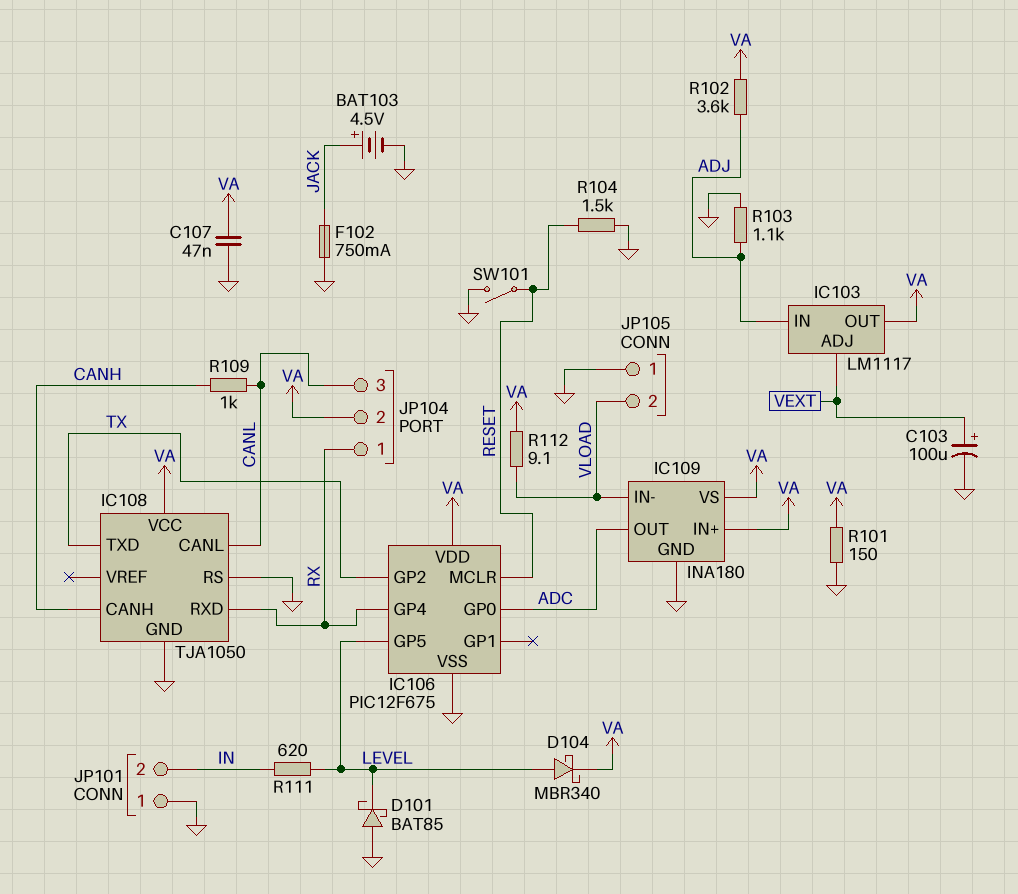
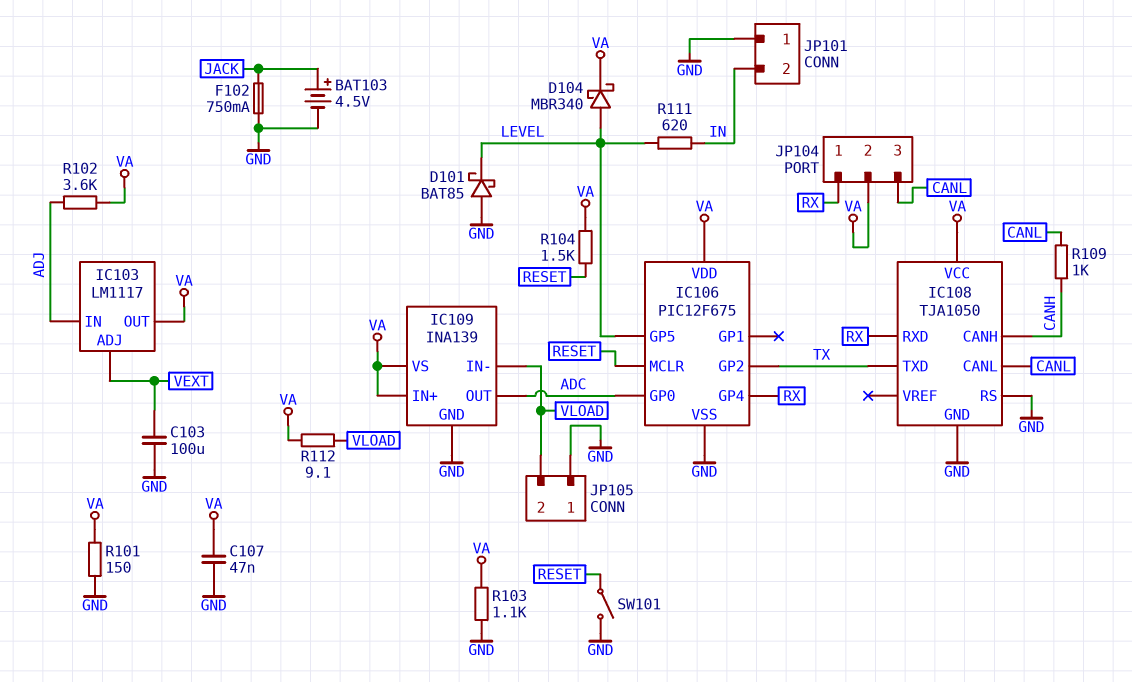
C103: 100uF (plus VEXT, minus GND) -> 100uF (GND, VEXT)
IC109: INA180 -> INA139
R103: 1.1k (ADJ, GND) -> 1.1k (GND, VA)
R104: 1.5k (GND, RESET) -> 1.5k (RESET, VA)

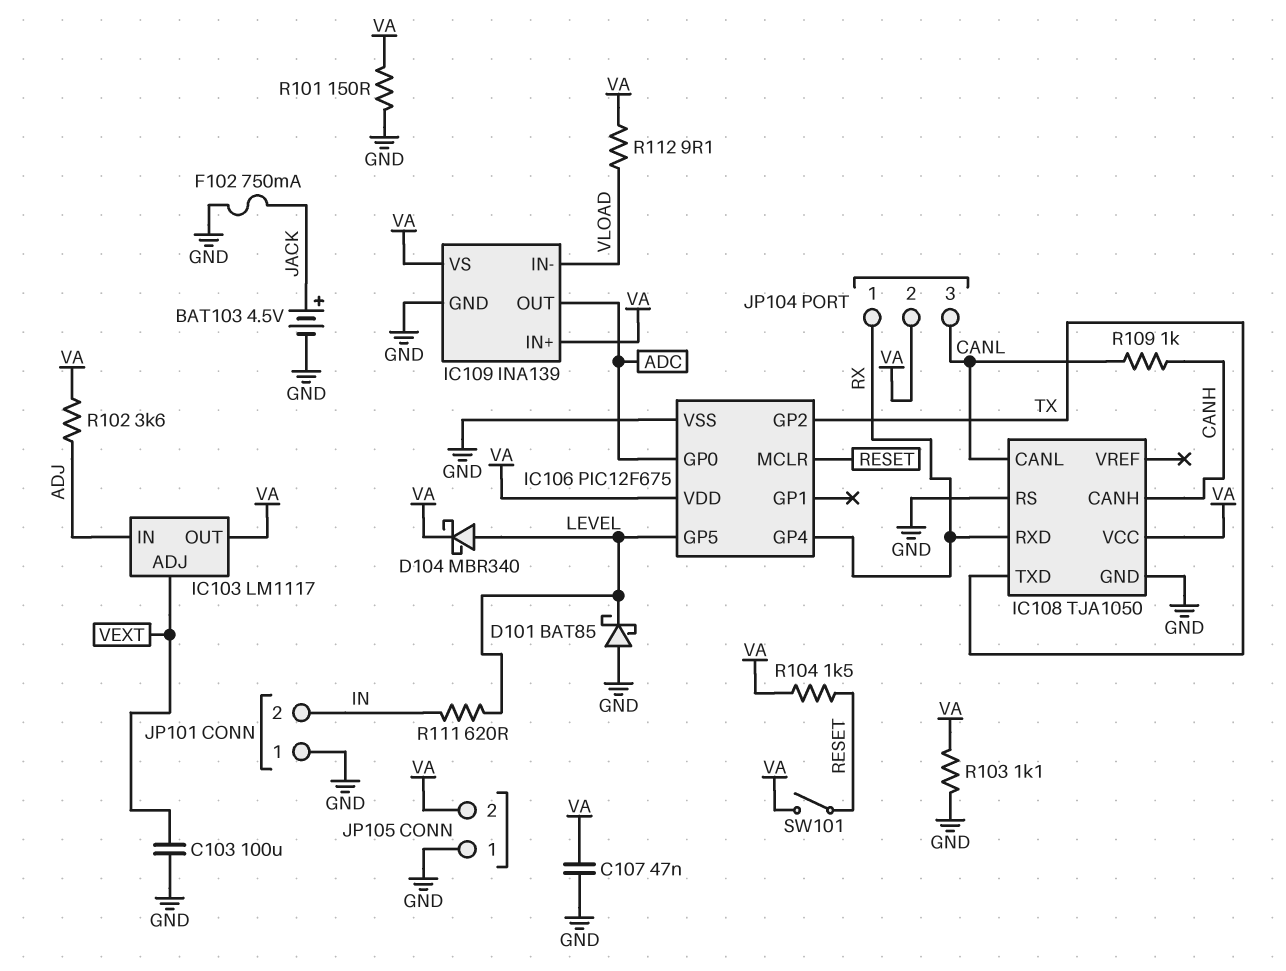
JP105 pin 2: VLOAD -> VA
SW101: switch (GND, RESET) -> switch (RESET, VA)

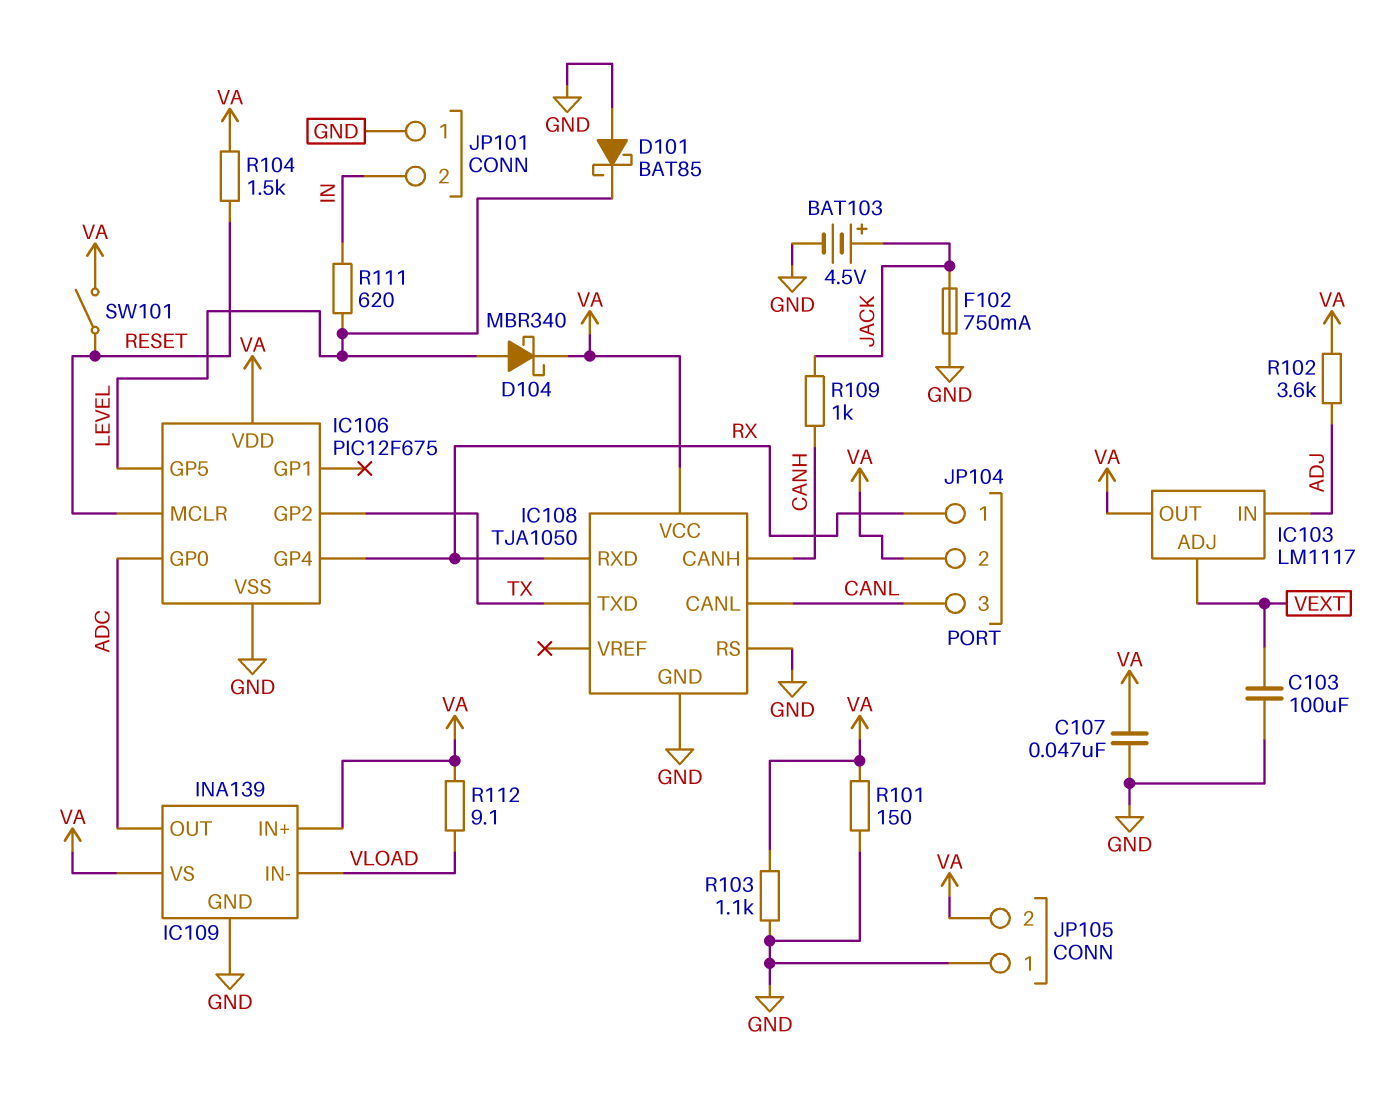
R109: 1k (CANH, CANL) -> 1k (CANH, JACK)

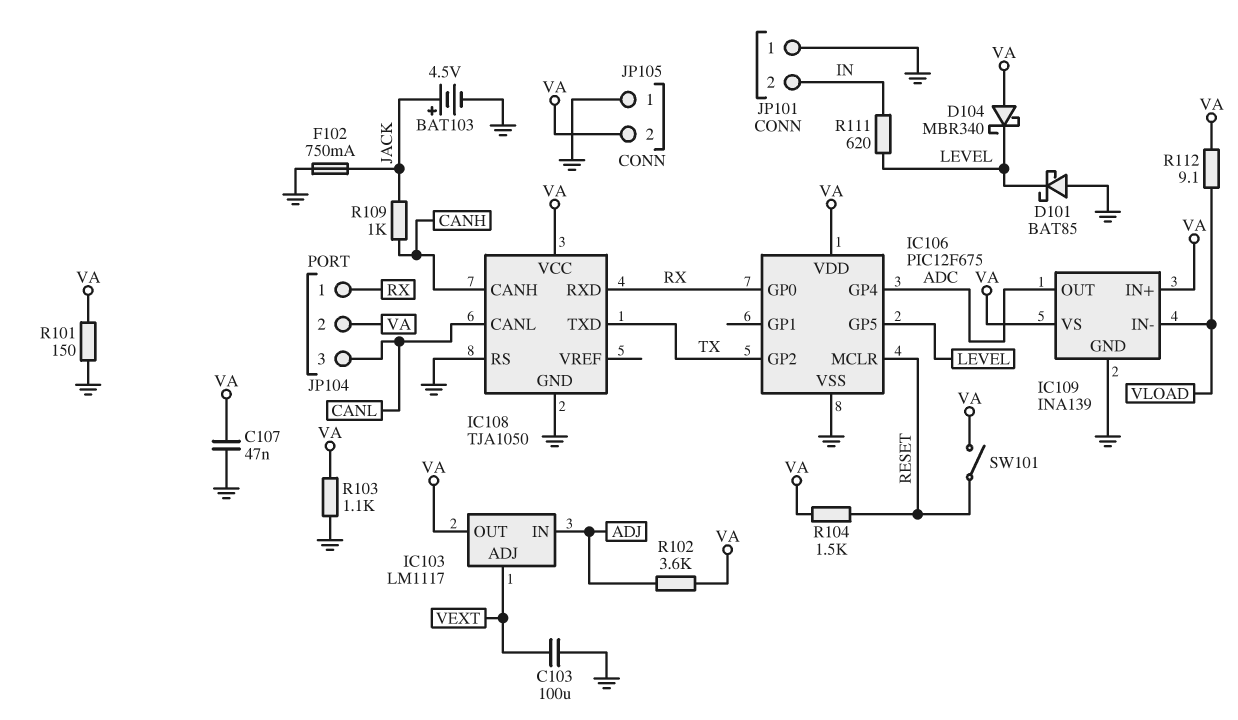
D104: schottky MBR340 (A LEVEL, K VA) -> schottky MBR340 (A VA, K LEVEL)
IC106 pin GP0: ADC -> RX
IC106 pin GP4: RX -> ADC

